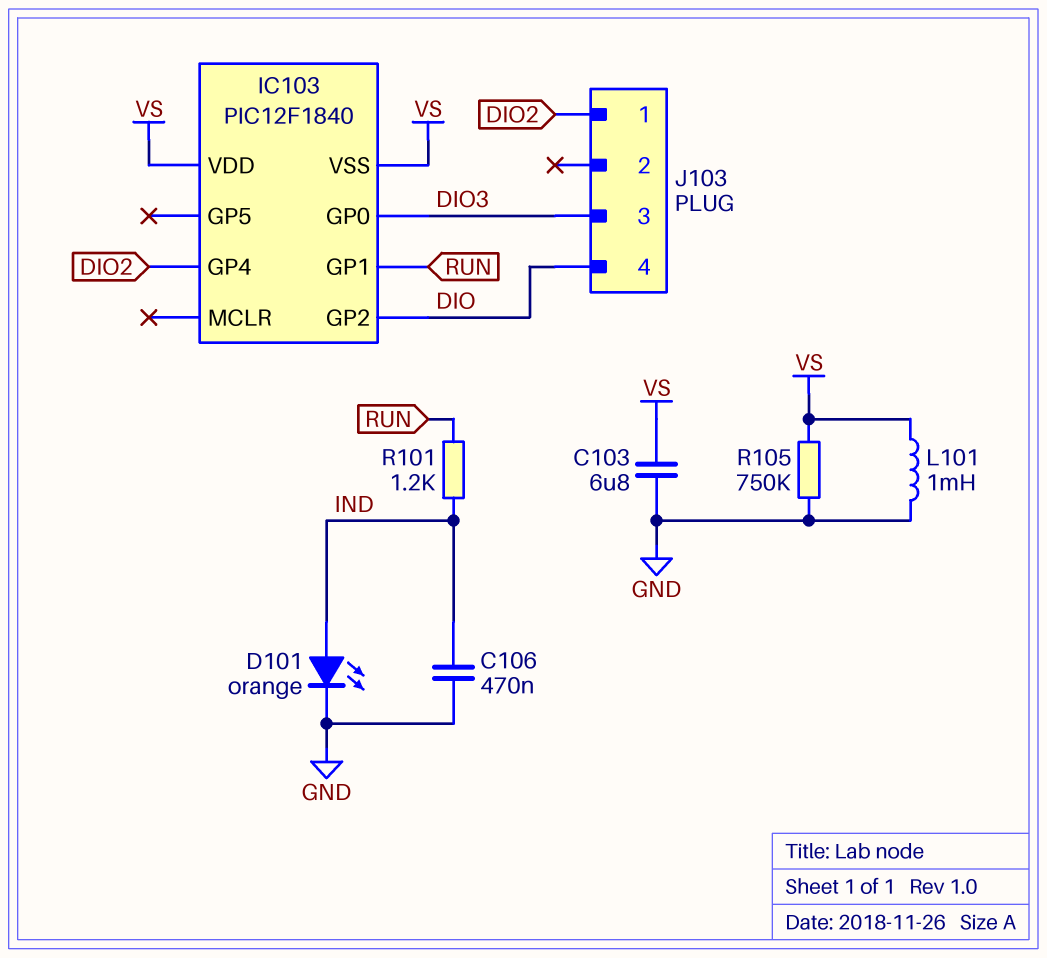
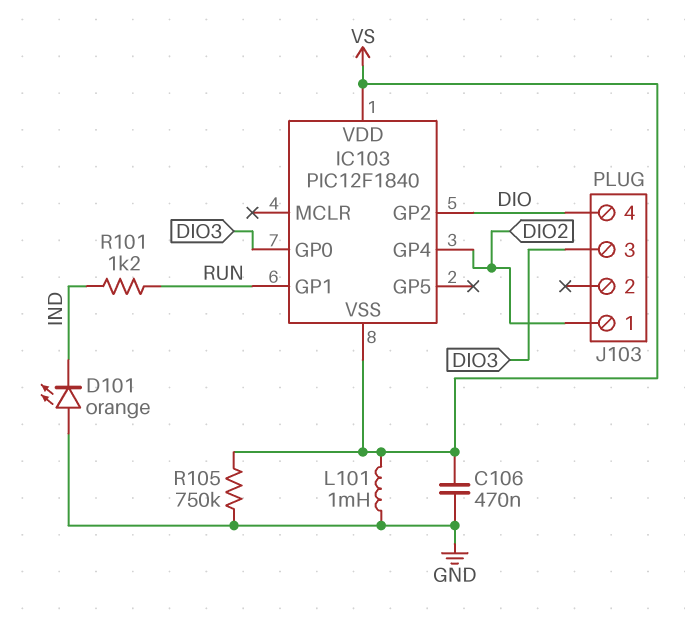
C103: 6.8uF (GND, VS) -> none
C106: 470nF (GND, IND) -> 470nF (GND, VS)
D101: LED orange (A IND, K GND) -> LED orange (A GND, K IND)

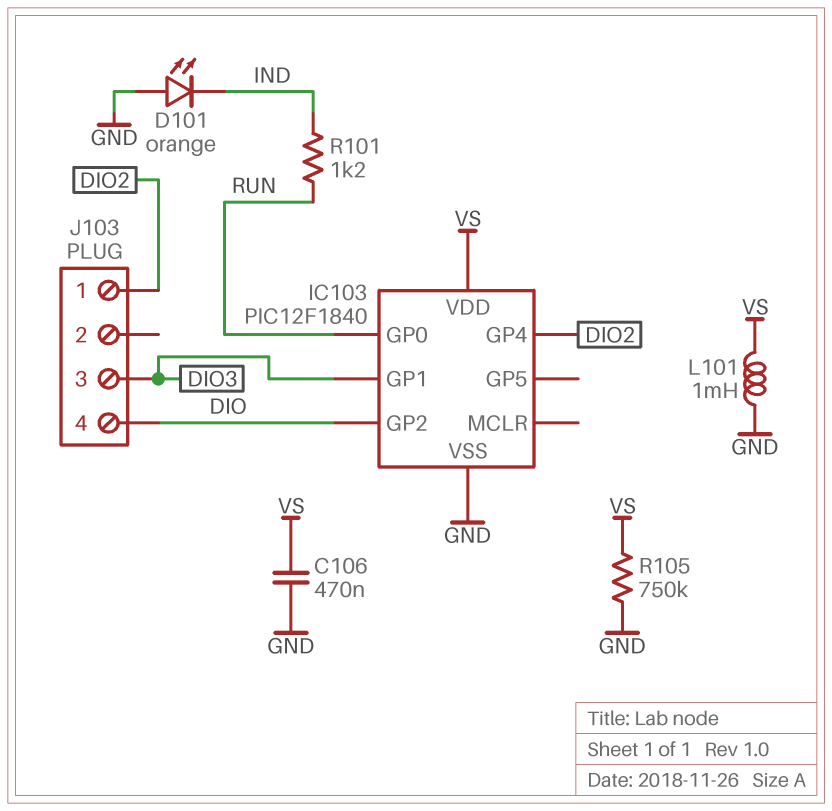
IC103 pin GP0: DIO3 -> RUN
IC103 pin GP1: RUN -> DIO3
IC103 pin VSS: VS -> GND

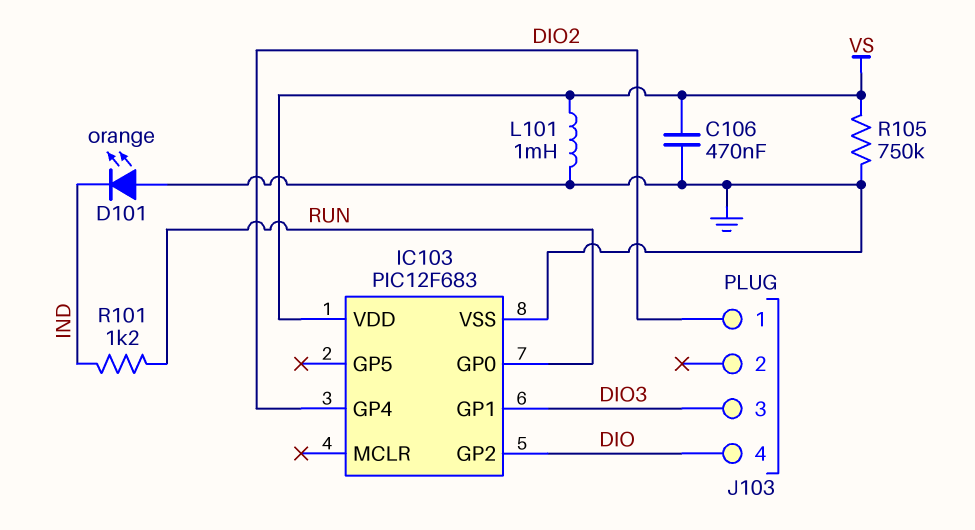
IC103: PIC12F1840 -> PIC12F683

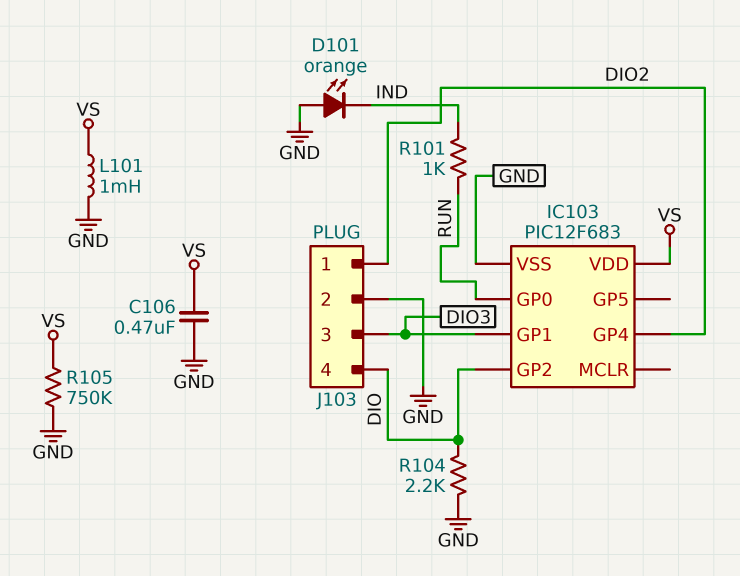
J103 pin 2: none -> GND
R101: 1.2k (IND, RUN) -> 1k (IND, RUN)
R104: none -> 2.2k (DIO, GND)

